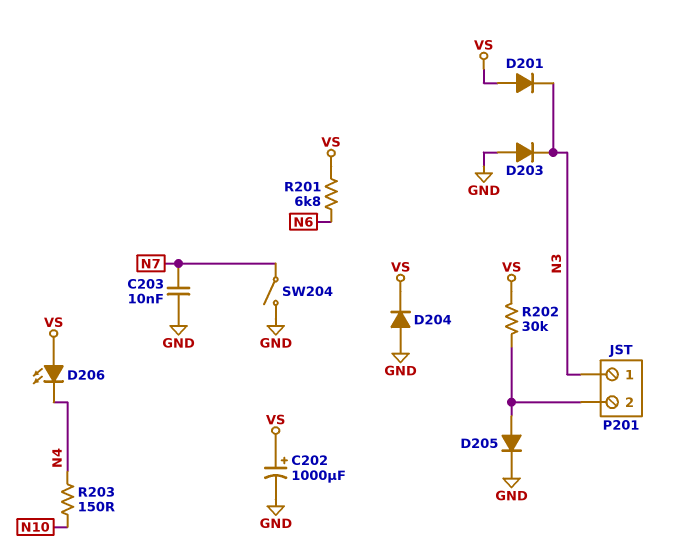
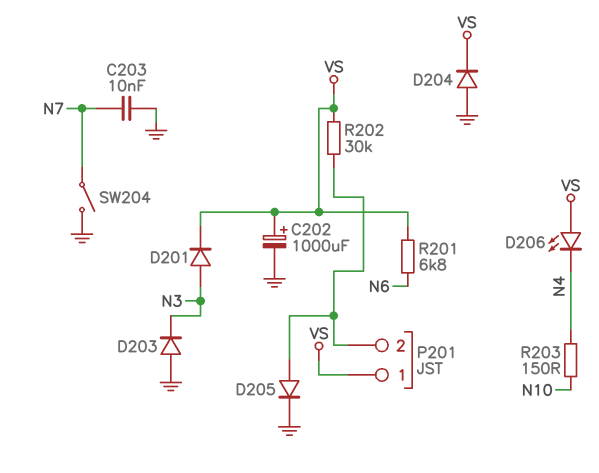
D201: diode (A VS, K N3) -> diode (A N3, K VS)
P201 pin 1: N3 -> VS

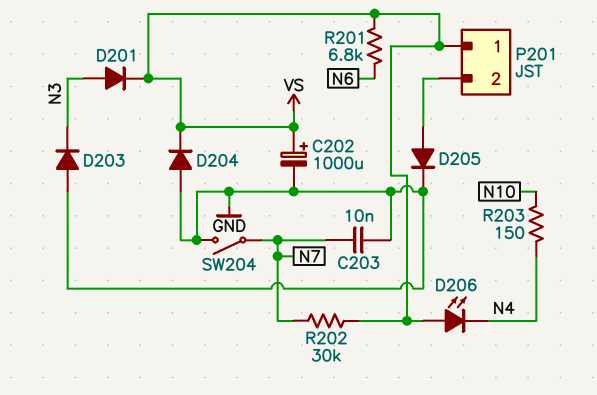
R202: 30k (P201/2, VS) -> 30k (N7, VS)

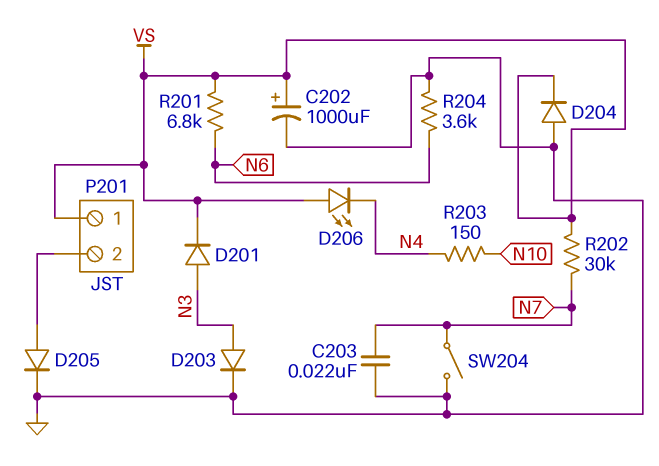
C203: 10nF (GND, N7) -> 22nF (GND, N7)
D203: diode (A GND, K N3) -> diode (A N3, K GND)
R204: none -> 3.6k (GND, N6)

